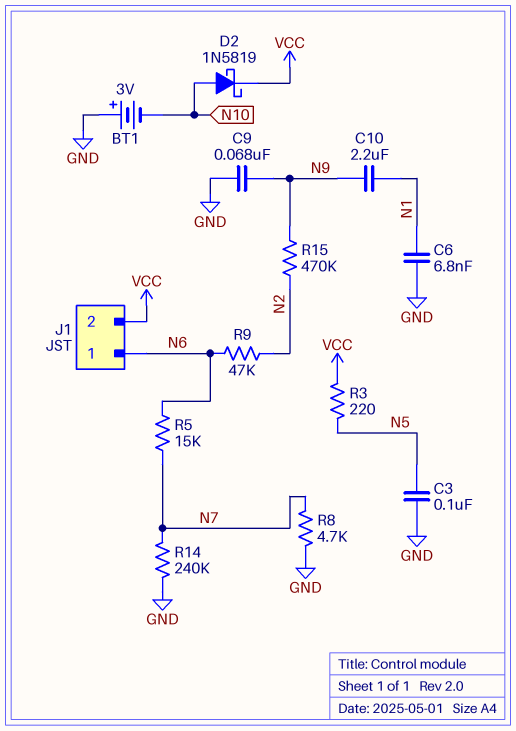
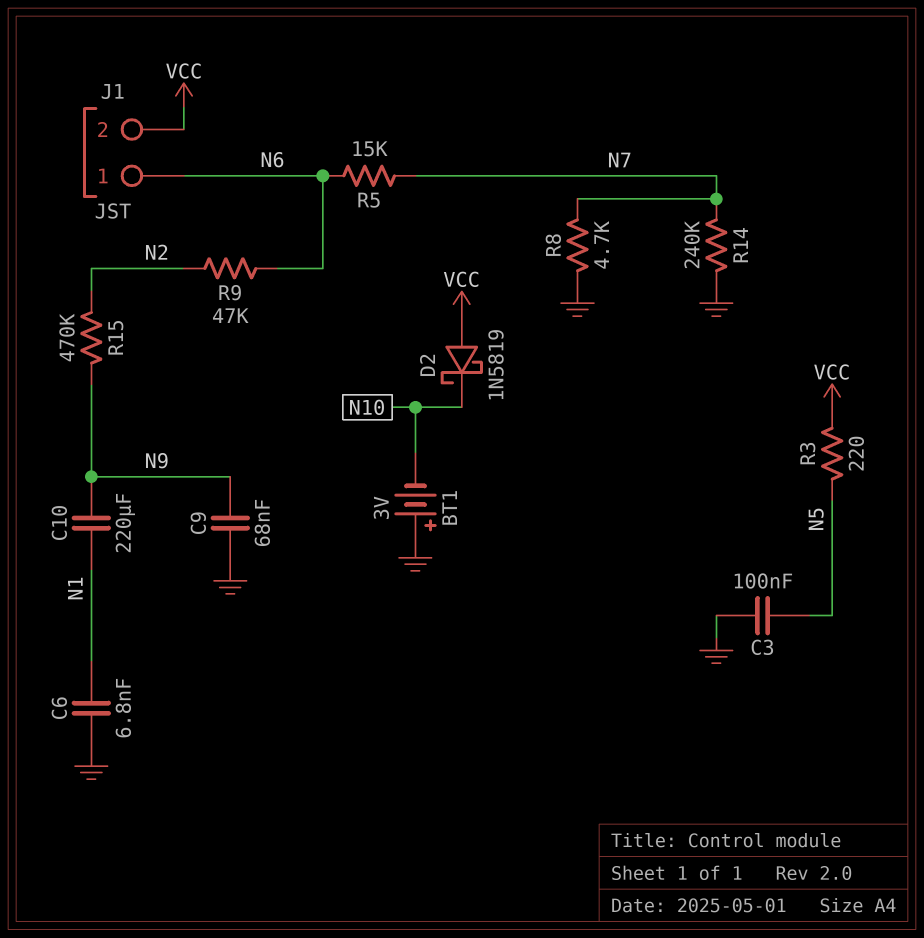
C10: 2.2uF (N1, N9) -> 220uF (N1, N9)
D2: schottky 1N5819 (A N10, K VCC) -> schottky 1N5819 (A VCC, K N10)

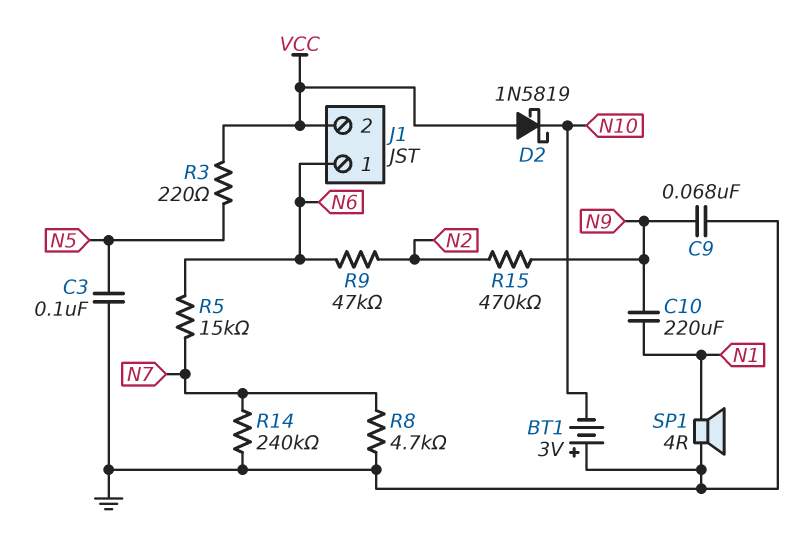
C6: 6.8nF (GND, N1) -> none
SP1: none -> speaker 4R (GND, N1)

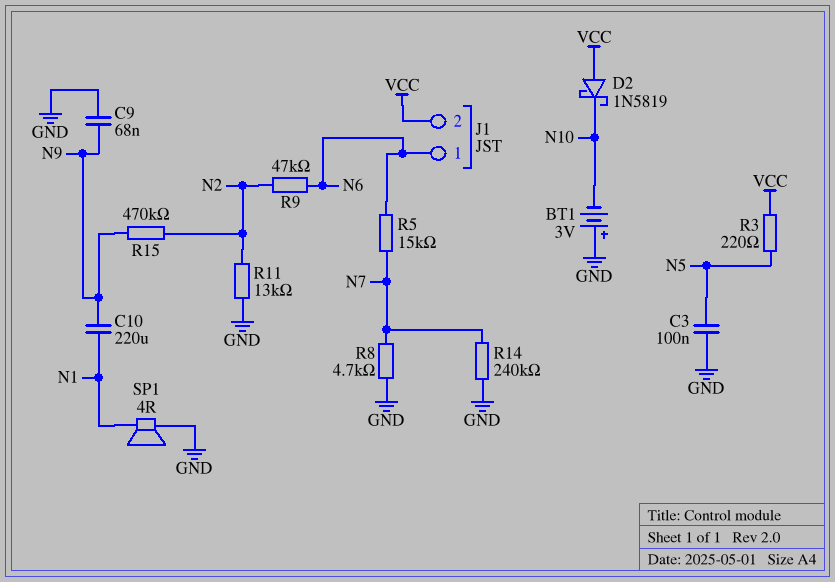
R11: none -> 13k (GND, N2)

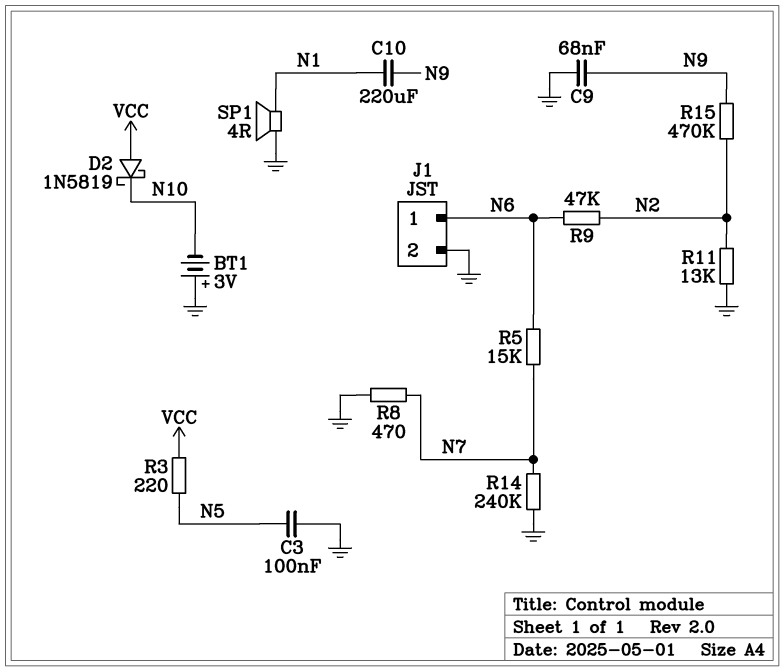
J1 pin 2: VCC -> GND
R8: 4.7k (GND, N7) -> 470 (GND, N7)

